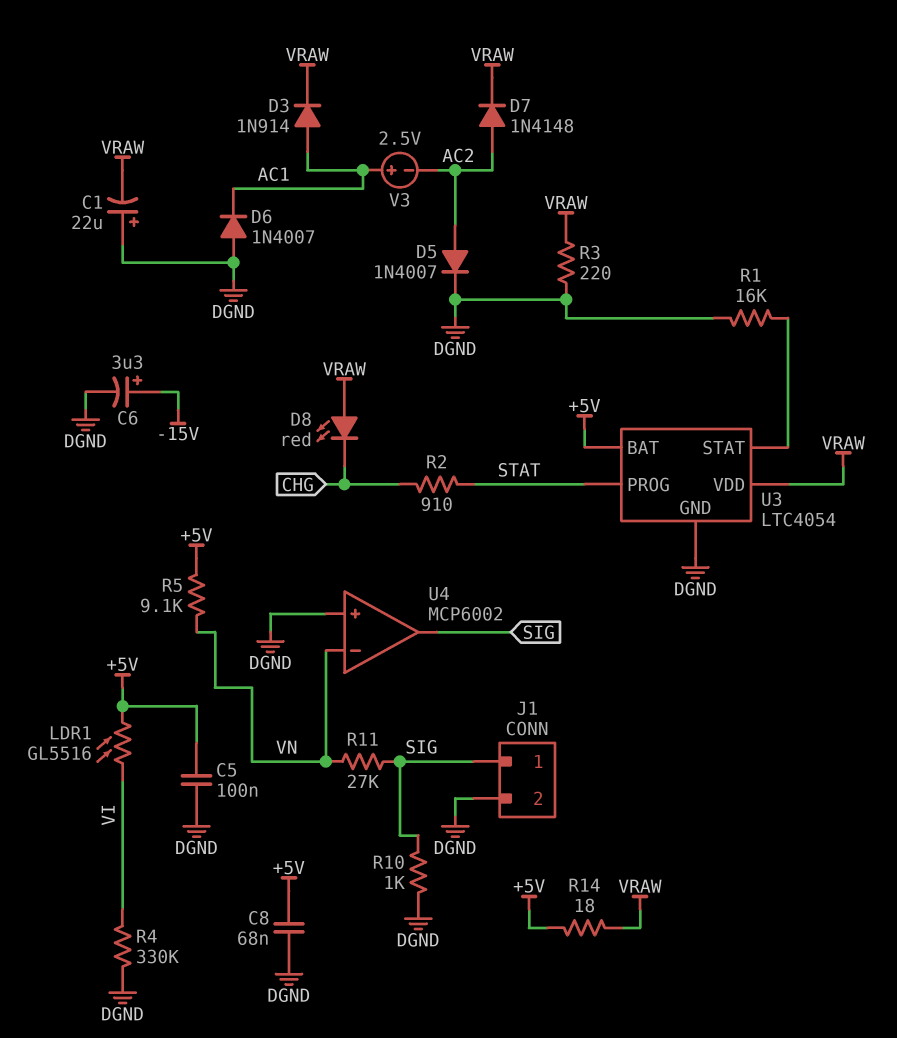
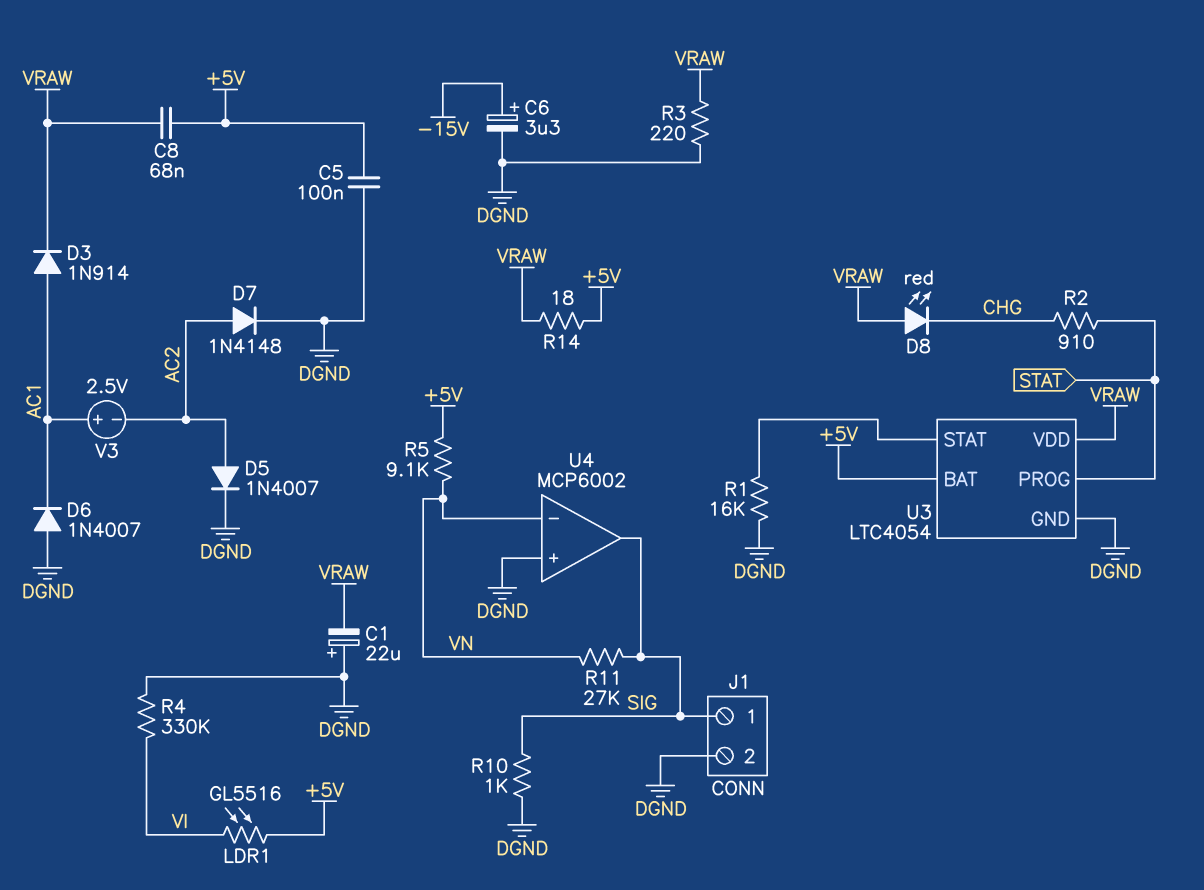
C8: 68nF (+5V, DGND) -> 68nF (+5V, VRAW)
D7: diode 1N4148 (A AC2, K VRAW) -> diode 1N4148 (A AC2, K DGND)

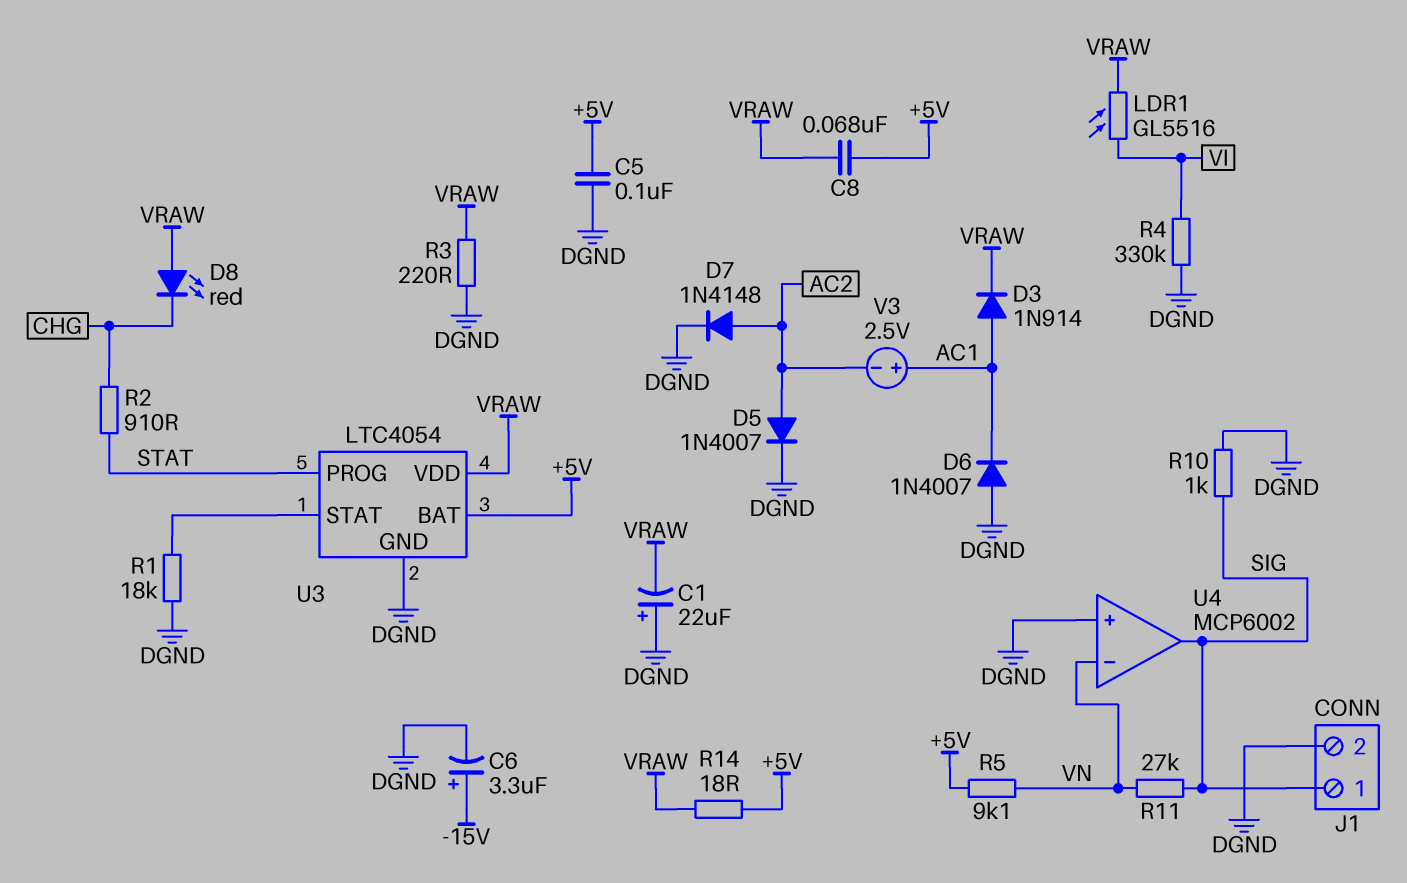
LDR1: GL5516 (+5V, VI) -> GL5516 (VI, VRAW)
R1: 16k (DGND, U3/STAT) -> 18k (DGND, U3/STAT)

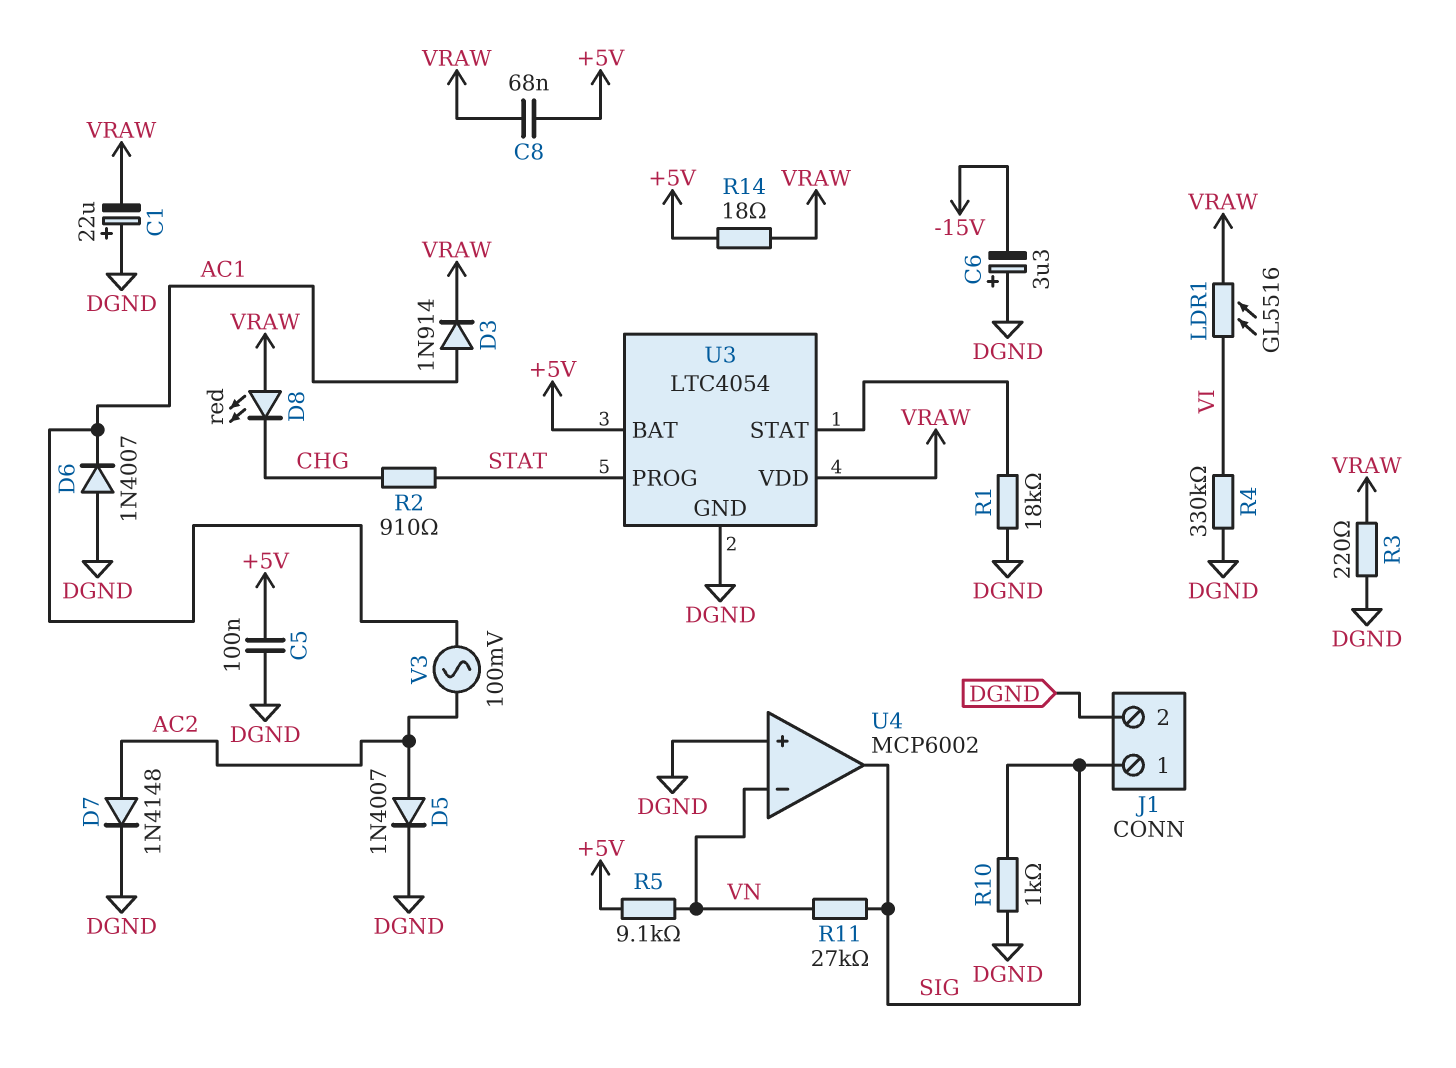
C6: 3.3uF (plus -15V, minus DGND) -> 3.3uF (plus DGND, minus -15V)
V3: 2.5V (plus AC1, minus AC2) -> AC 100mV (AC1, AC2)

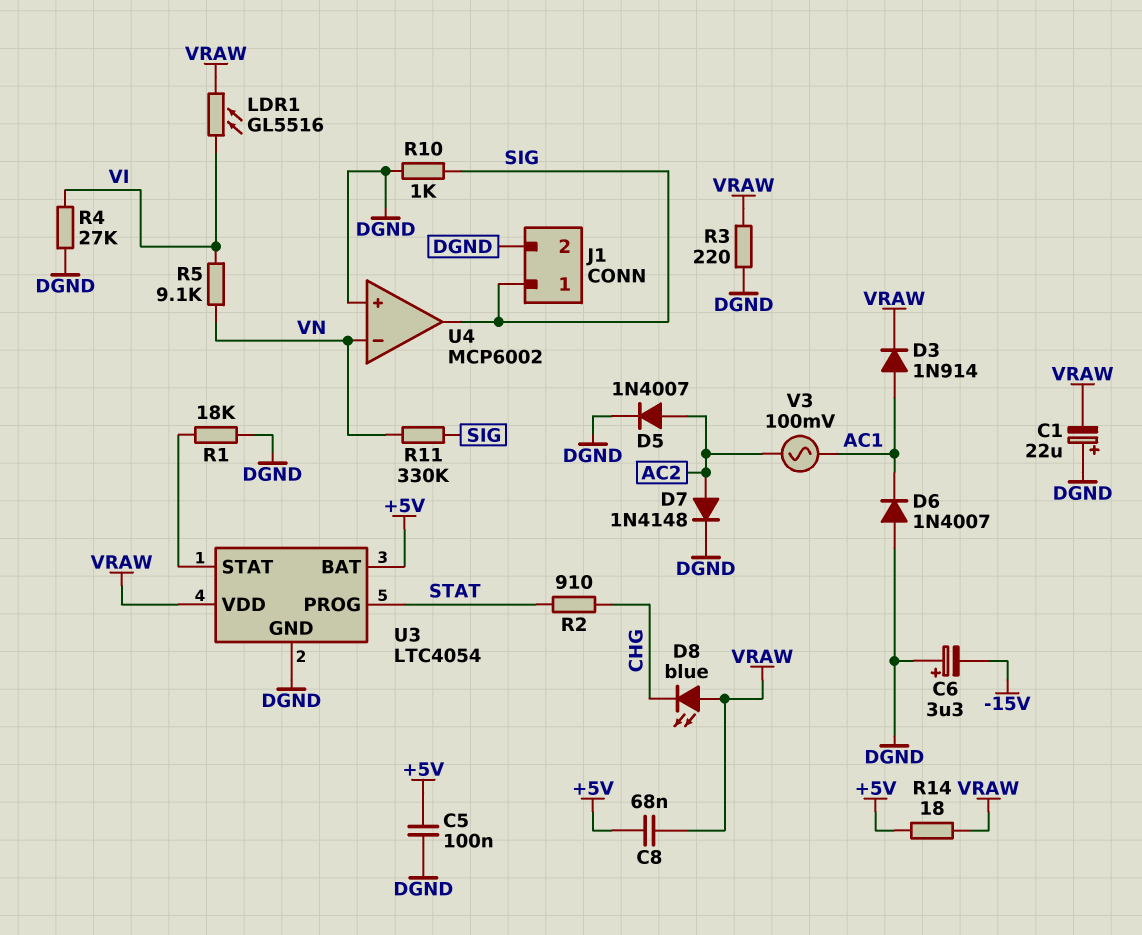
D8: LED red (A VRAW, K CHG) -> LED blue (A VRAW, K CHG)
R4: 330k (DGND, VI) -> 27k (DGND, VI)
R5: 9.1k (+5V, VN) -> 9.1k (VI, VN)
R11: 27k (SIG, VN) -> 330k (SIG, VN)

